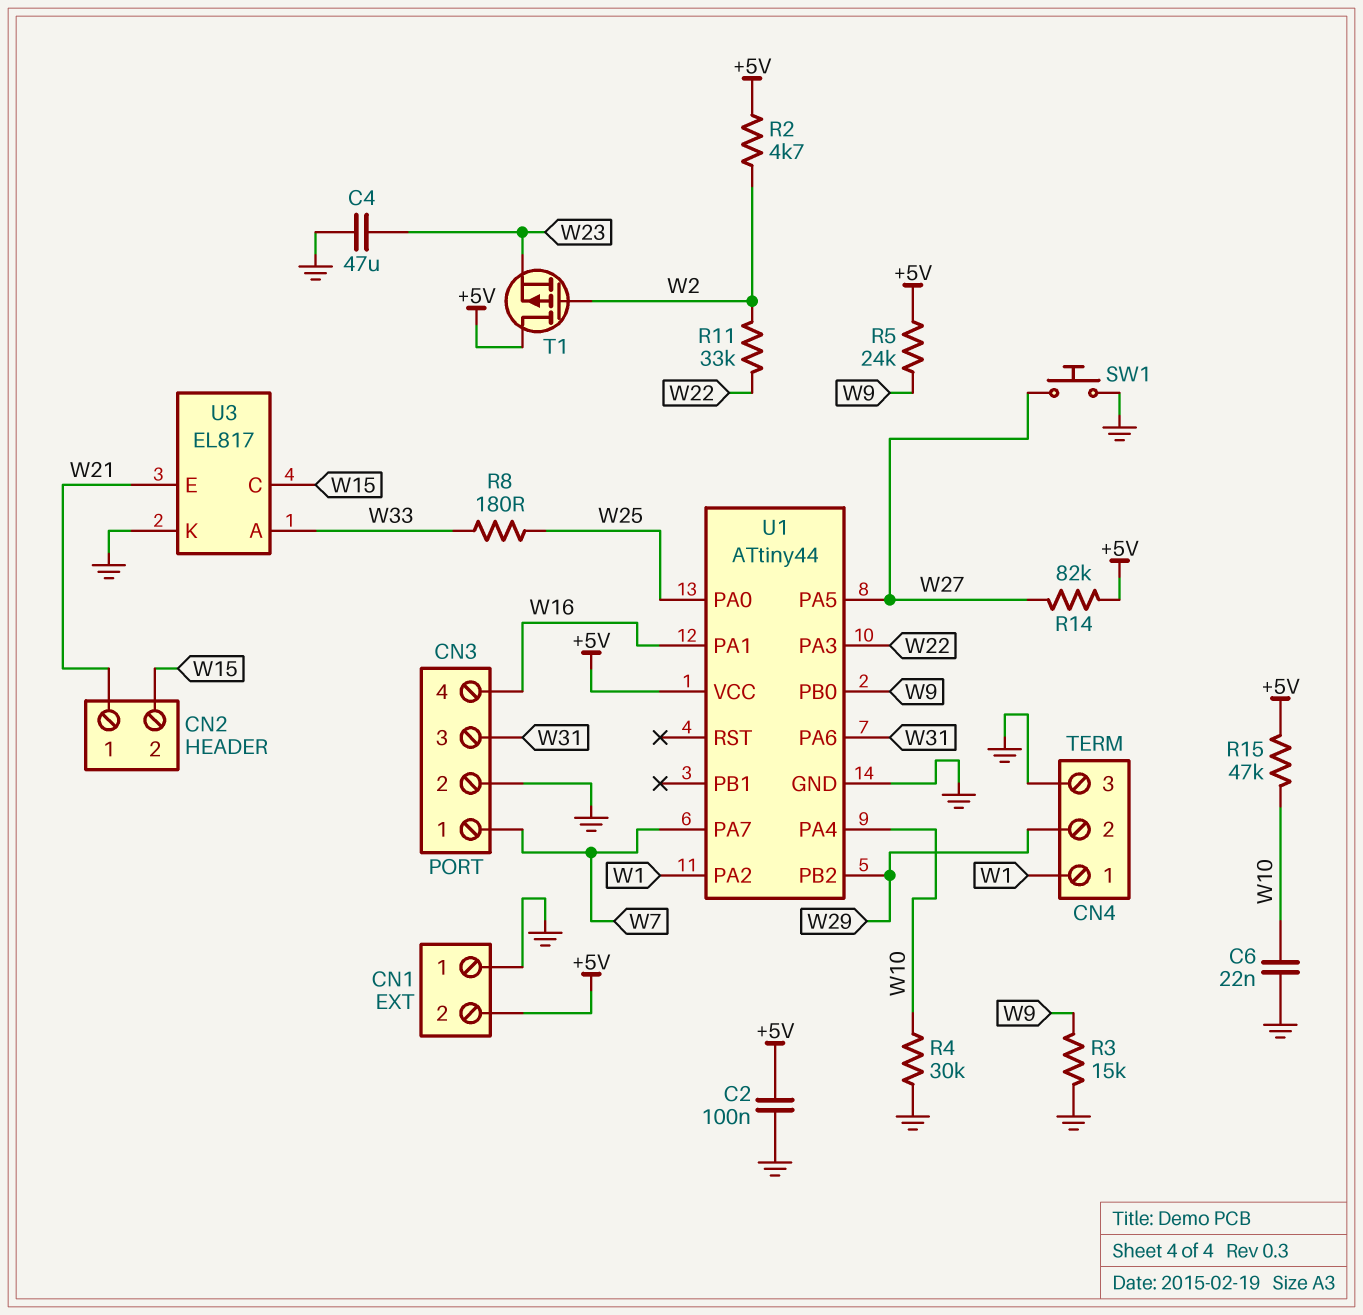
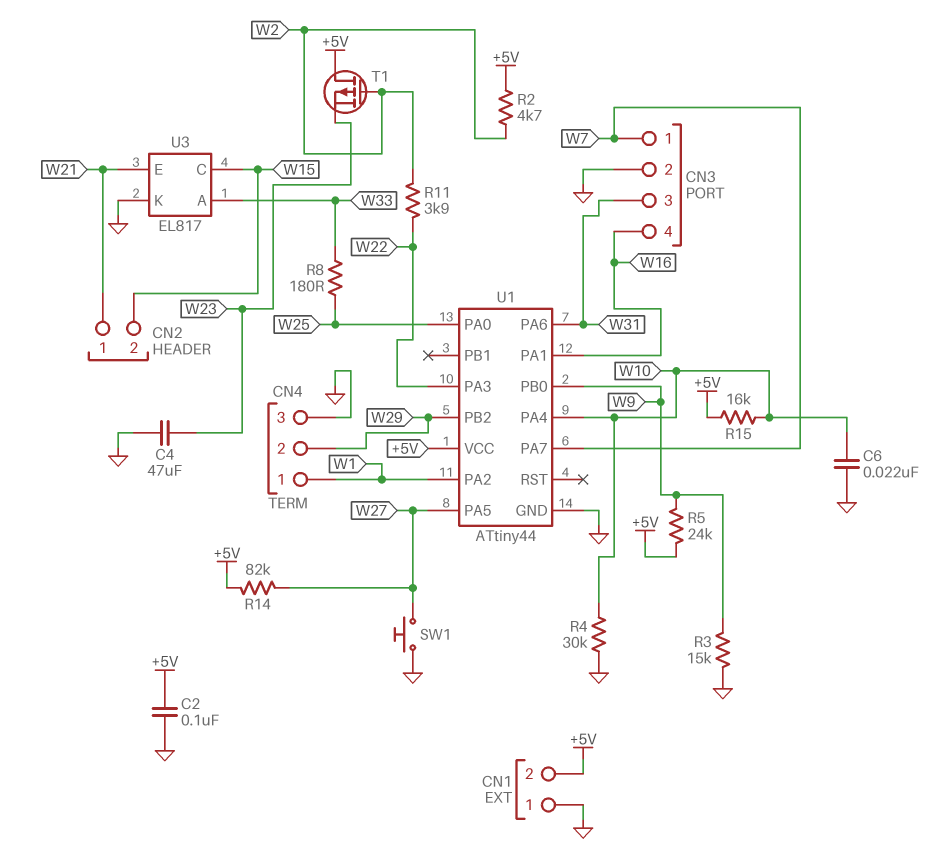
R11: 33k (W2, W22) -> 3.9k (W2, W22)
R15: 47k (+5V, W10) -> 16k (+5V, W10)

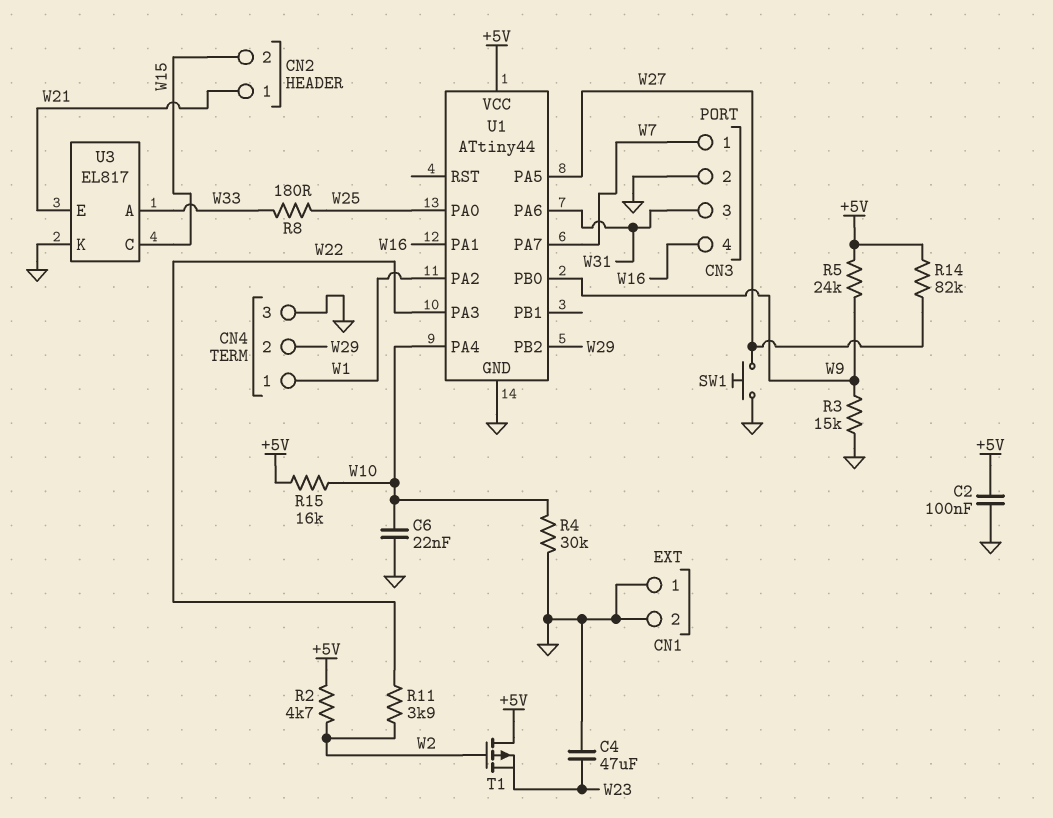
CN1 pin 2: +5V -> GND

